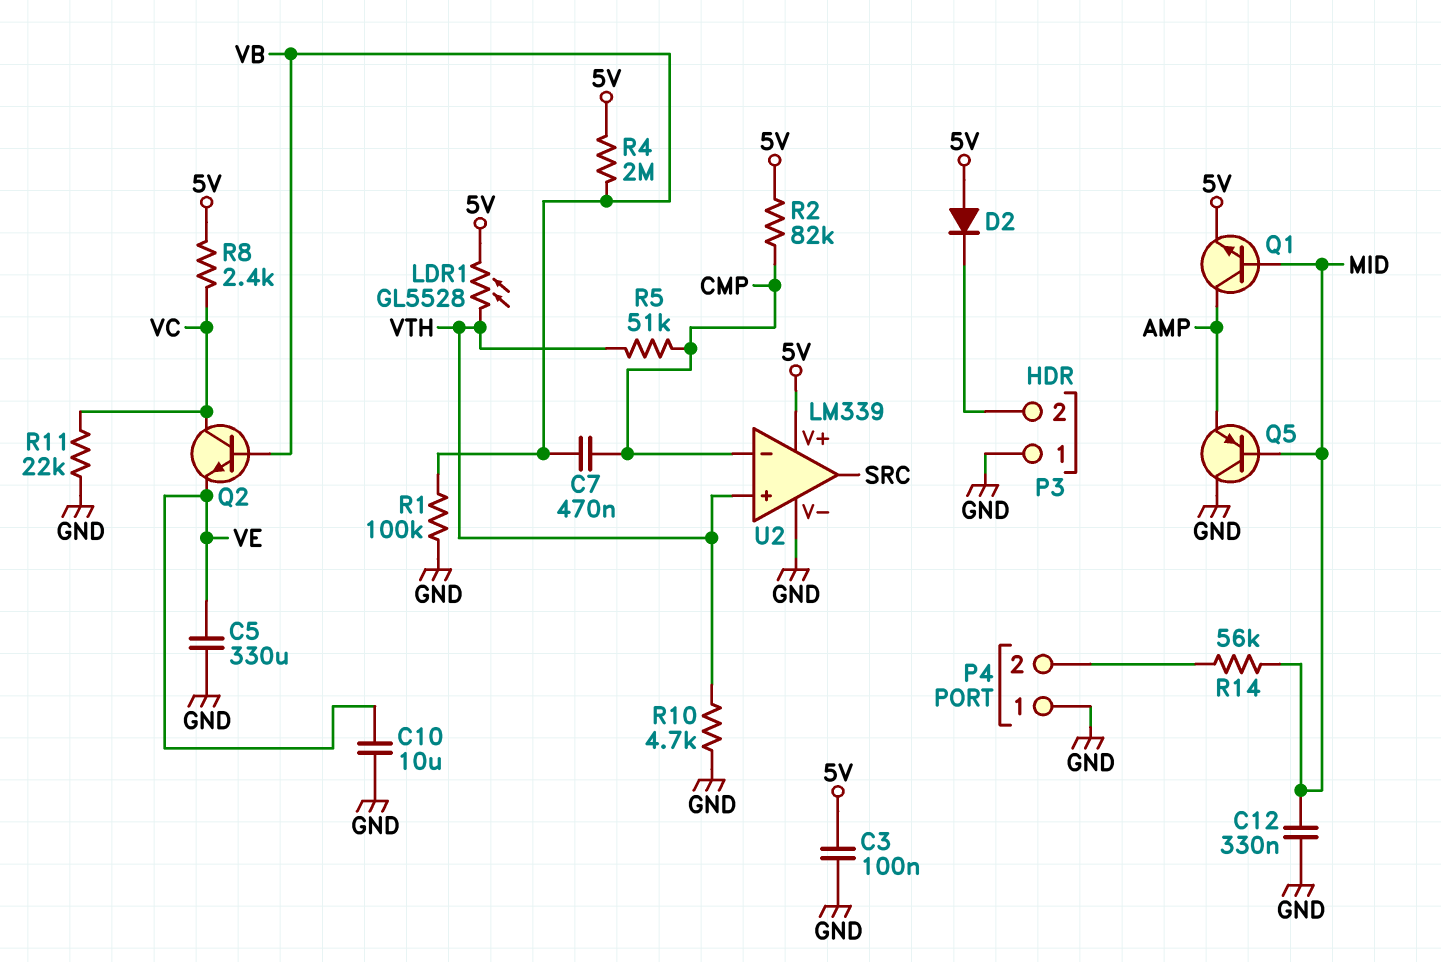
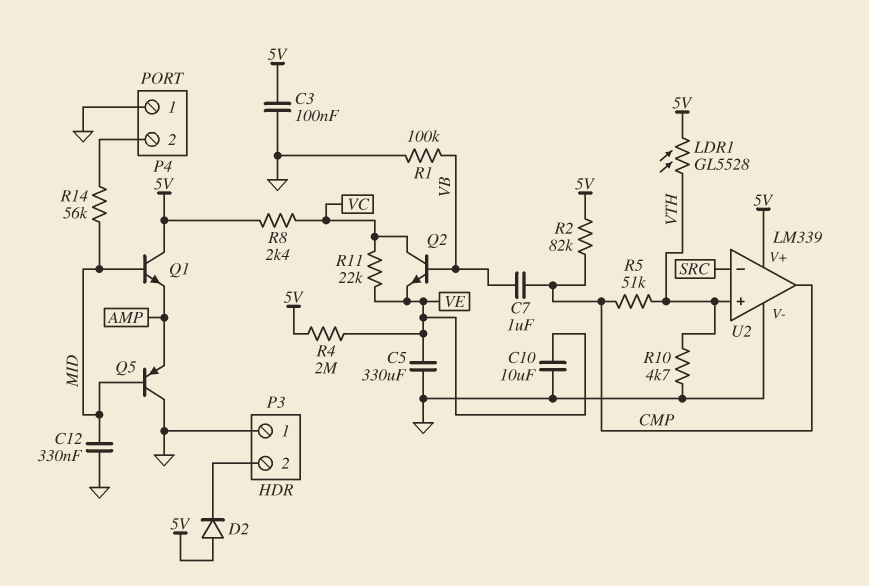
C7: 470nF (CMP, VB) -> 1uF (CMP, VB)
Q1: NPN (B MID, C AMP, E 5V) -> NPN (B MID, C 5V, E AMP)
R4: 2M (5V, VB) -> 2M (5V, VE)
R11: 22k (GND, VC) -> 22k (VC, VE)
U2 pin in-: CMP -> SRC
U2 pin out: SRC -> CMP

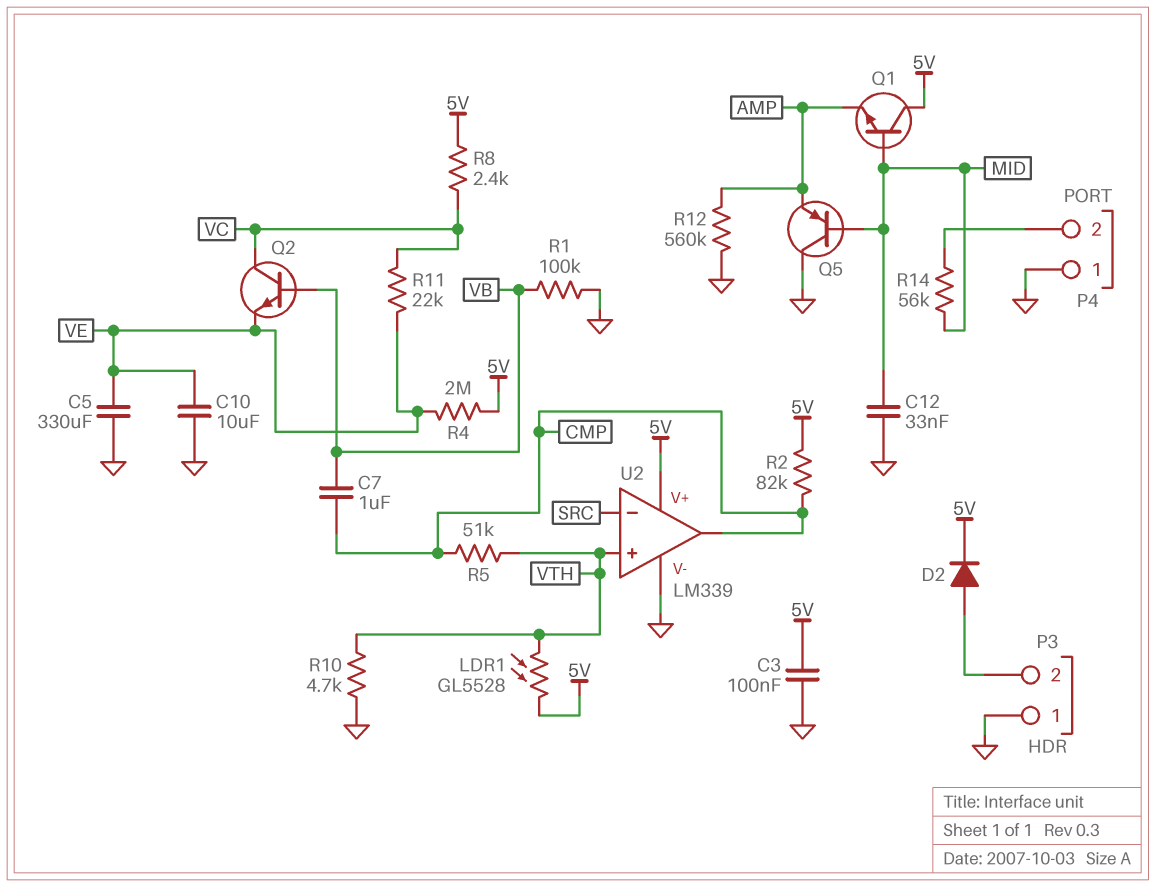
C12: 330nF (GND, MID) -> 33nF (GND, MID)
D2: diode (A 5V, K P3/2) -> diode (A P3/2, K 5V)
R12: none -> 560k (AMP, GND)

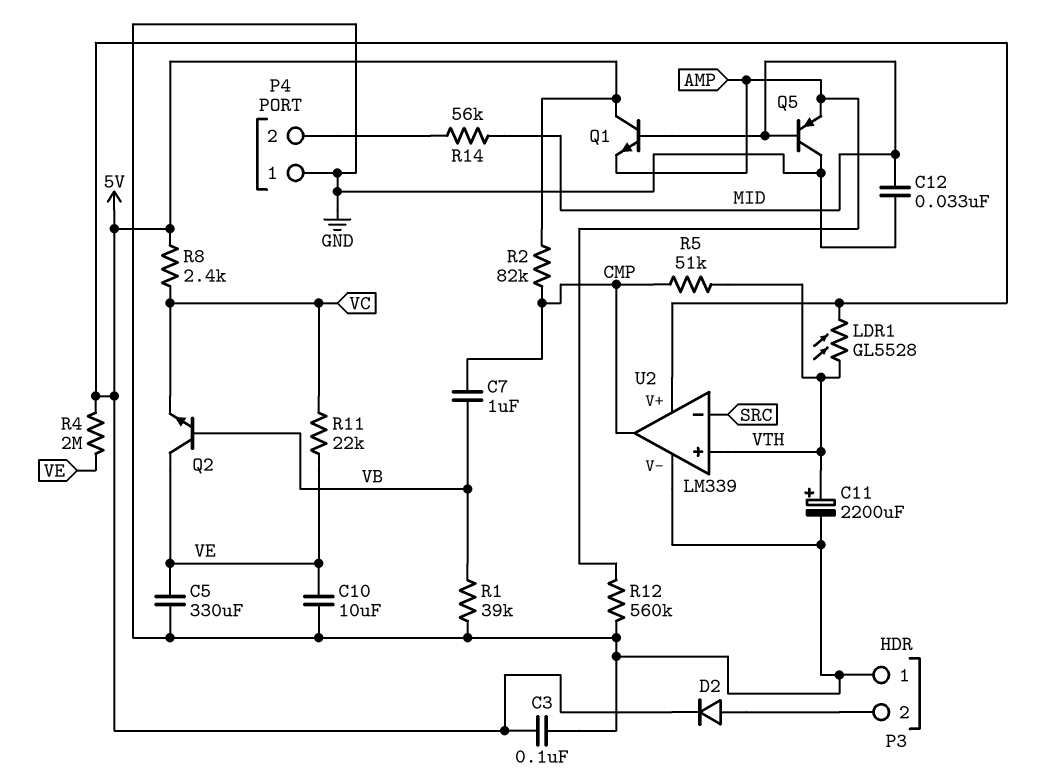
C11: none -> 2200uF (plus VTH, minus GND)
Q2: NPN (B VB, C VC, E VE) -> NPN (B VB, C VE, E VC)
R1: 100k (GND, VB) -> 39k (GND, VB)
R10: 4.7k (GND, VTH) -> none

